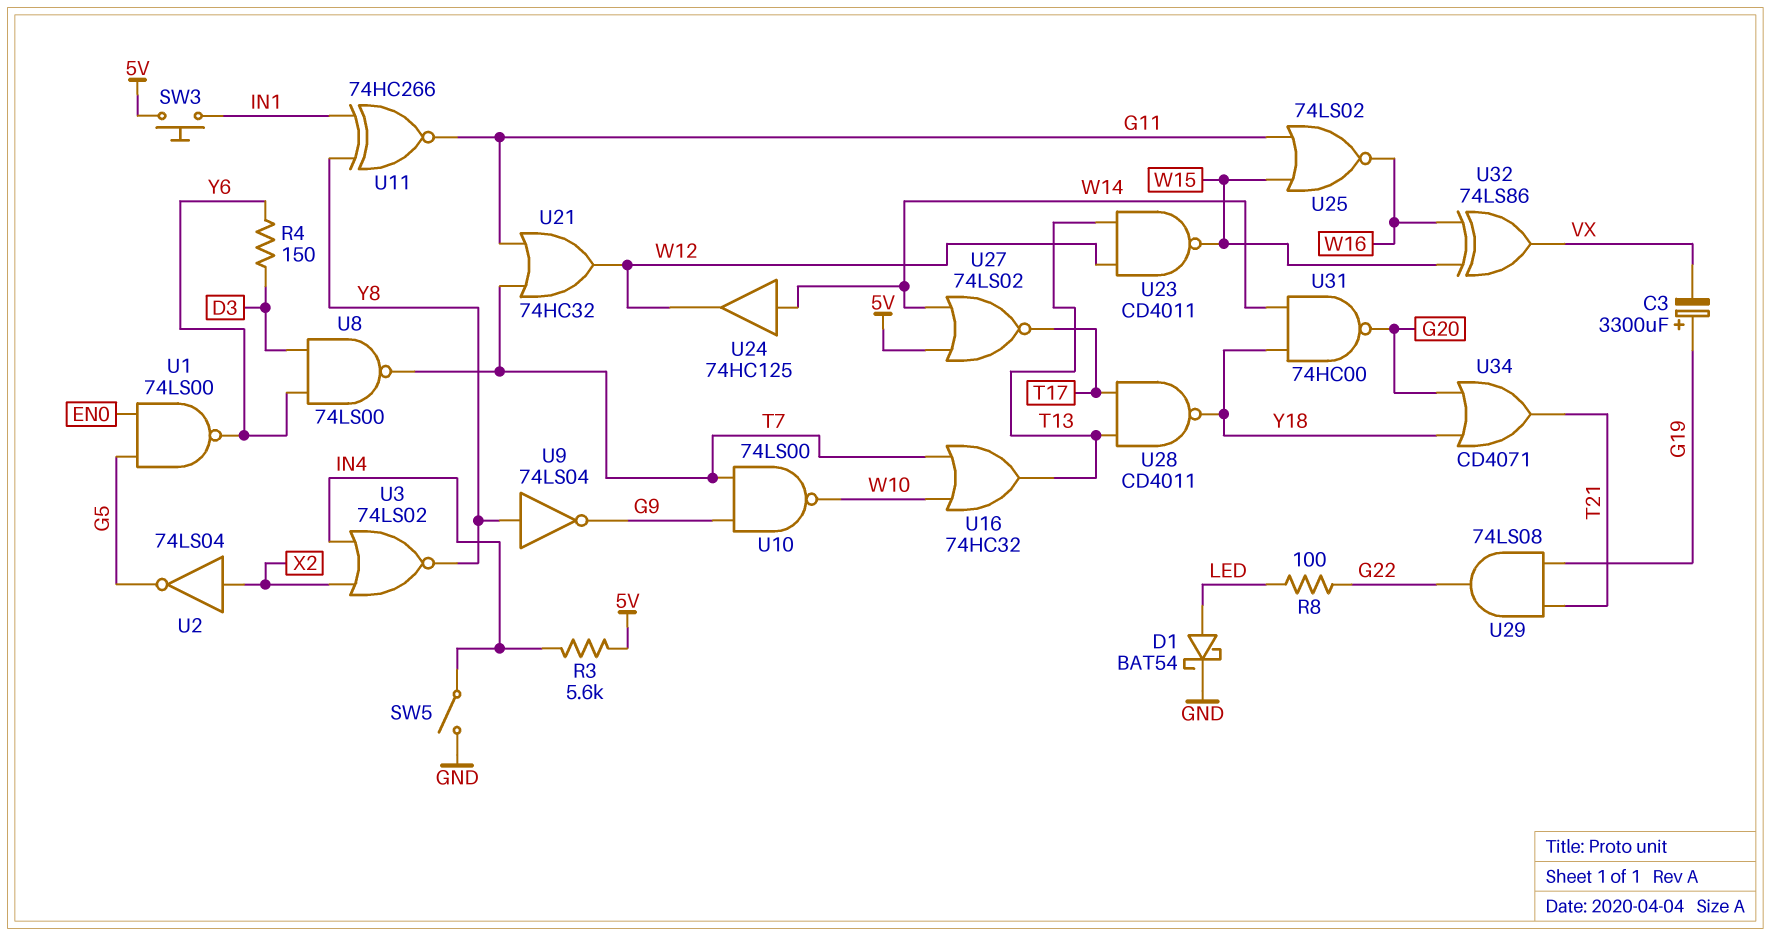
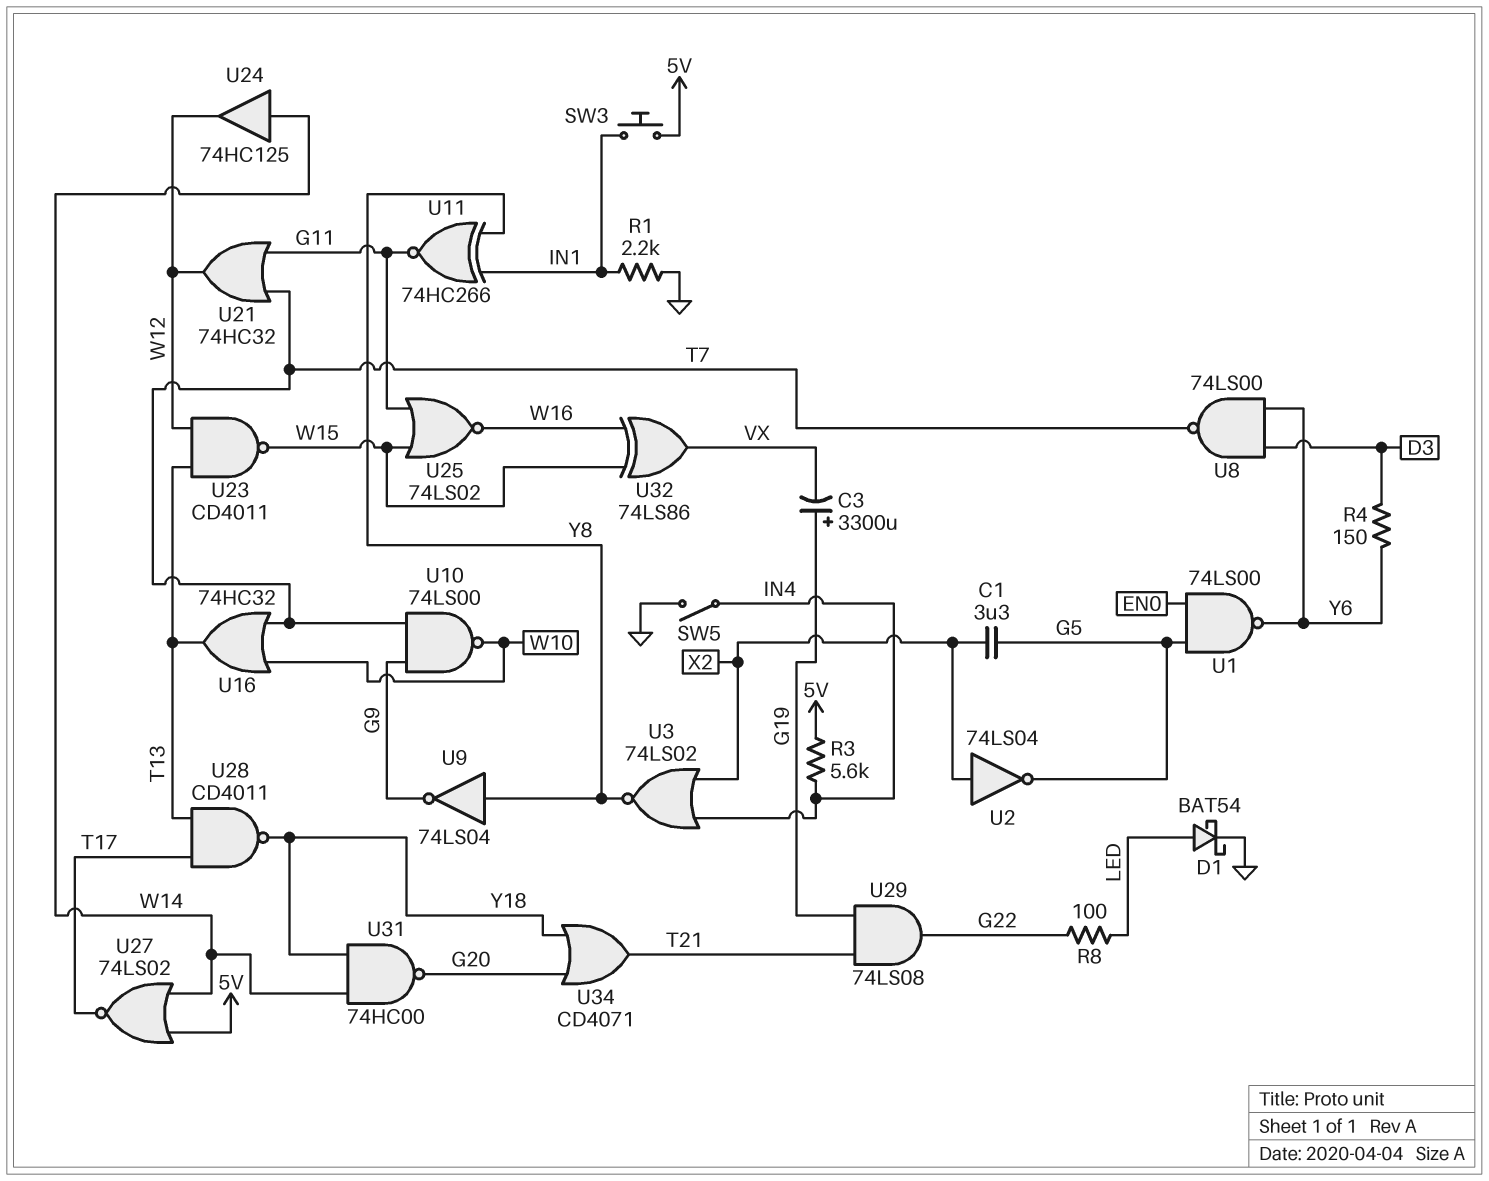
C1: none -> 3.3uF (G5, X2)
R1: none -> 2.2k (GND, IN1)

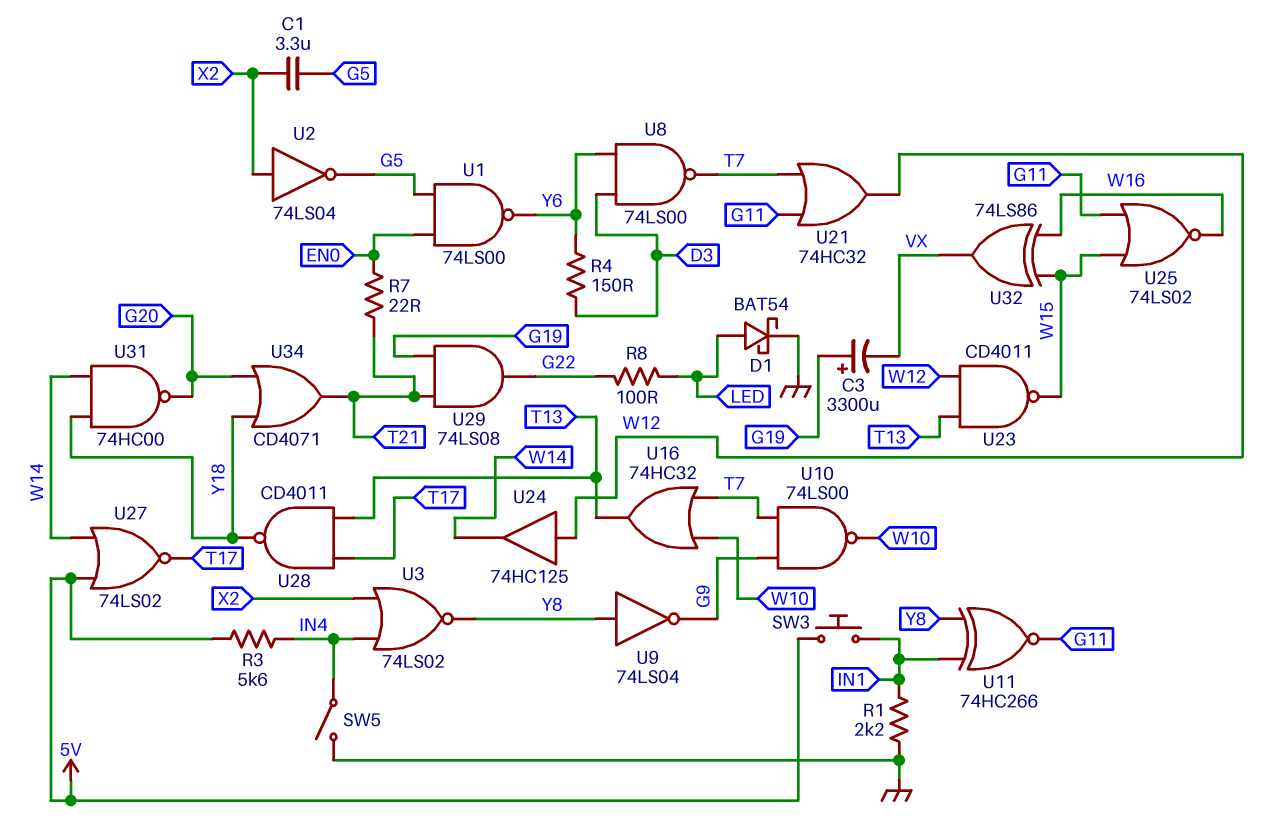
R7: none -> 22 (EN0, T21)
U24: buffer 74HC125 (in W14, out W12) -> buffer 74HC125 (in W12, out W14)

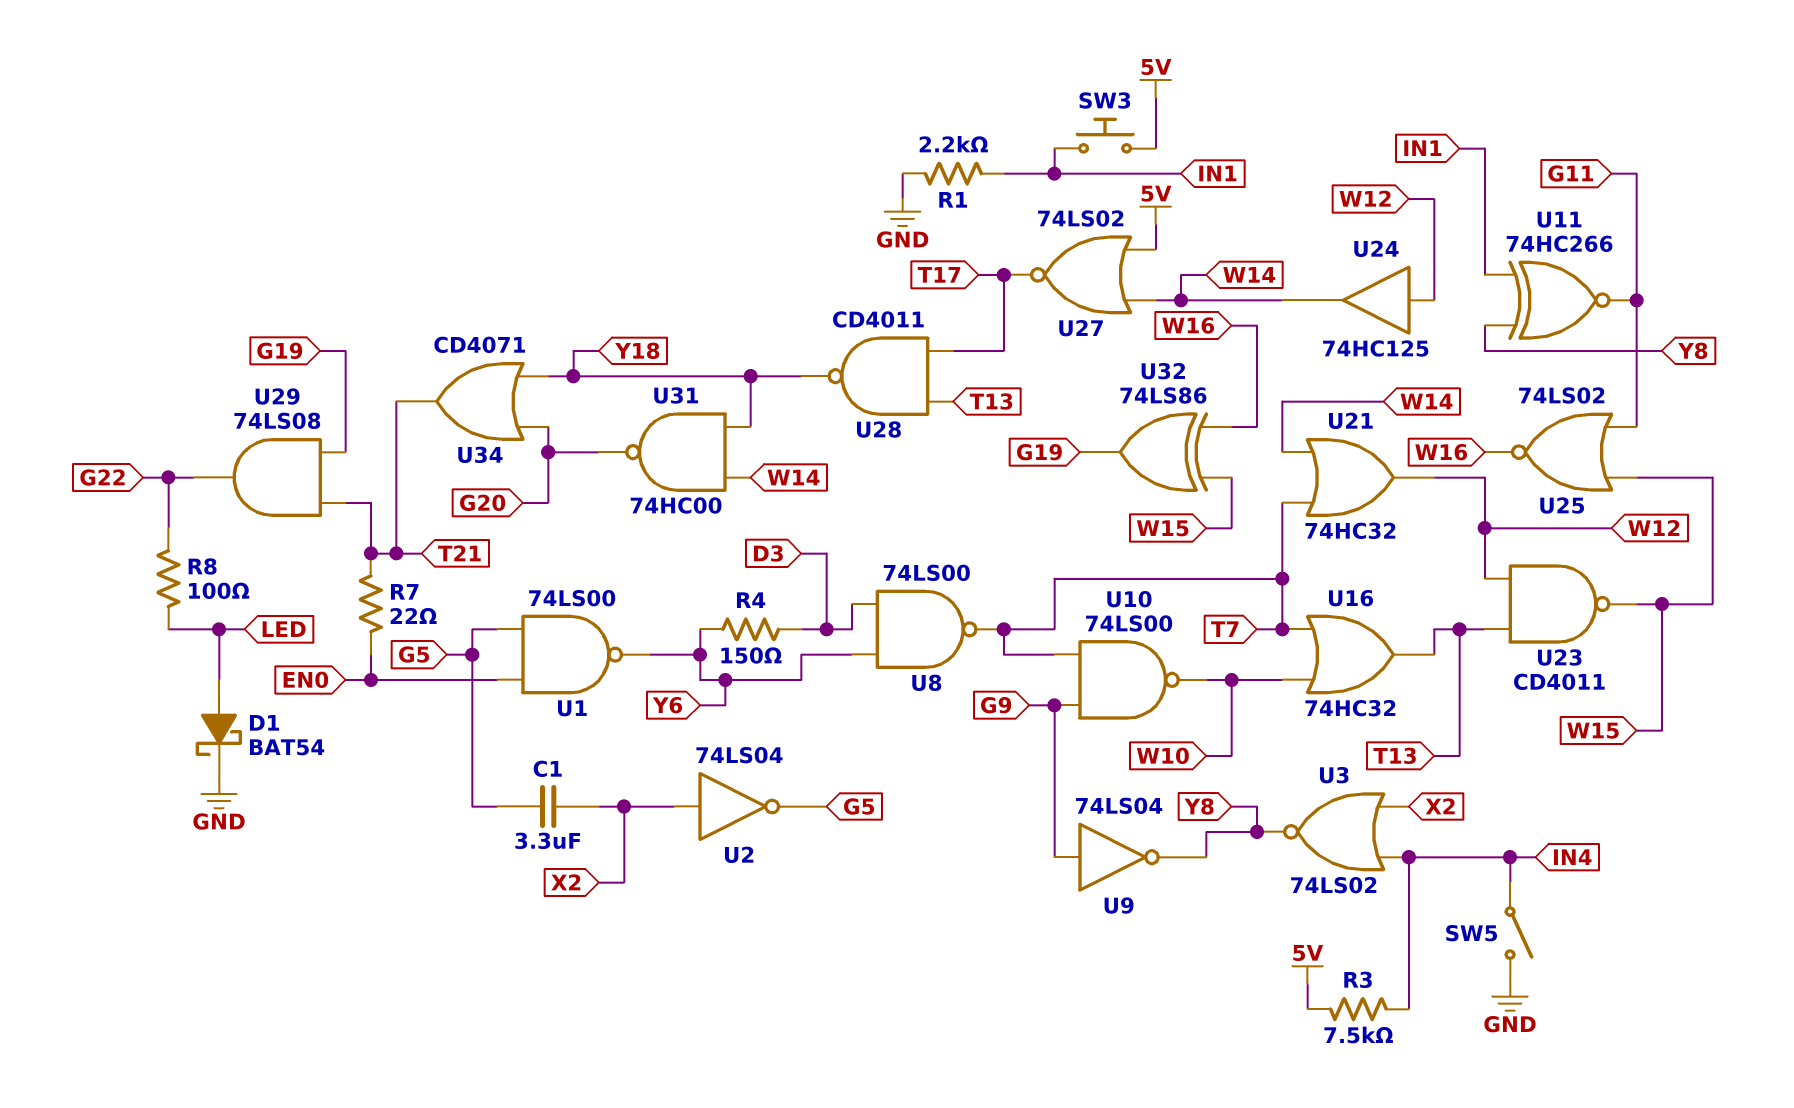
C3: 3300uF (plus G19, minus VX) -> none
R3: 5.6k (5V, IN4) -> 7.5k (5V, IN4)
U9: NOT 74LS04 (in Y8, out G9) -> NOT 74LS04 (in G9, out Y8)
U21: OR 74HC32 (in G11, in T7, out W12) -> OR 74HC32 (in T7, in W14, out W12)
U32: XOR 74LS86 (in W15, in W16, out VX) -> XOR 74LS86 (in W15, in W16, out G19)

